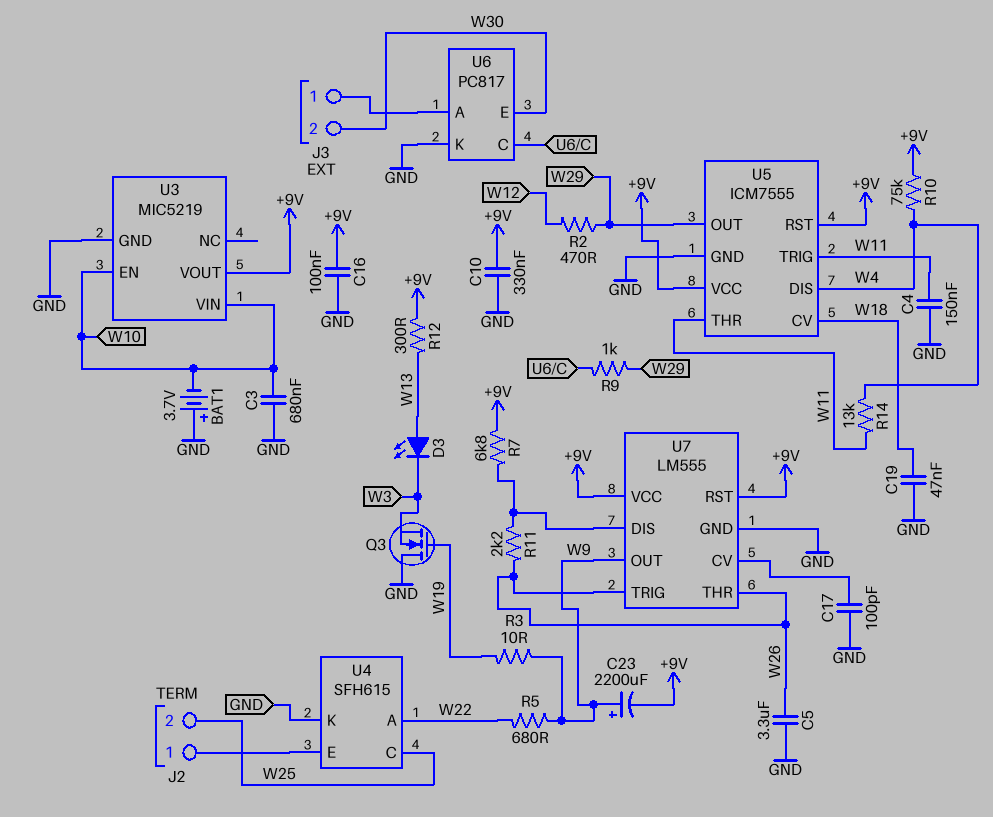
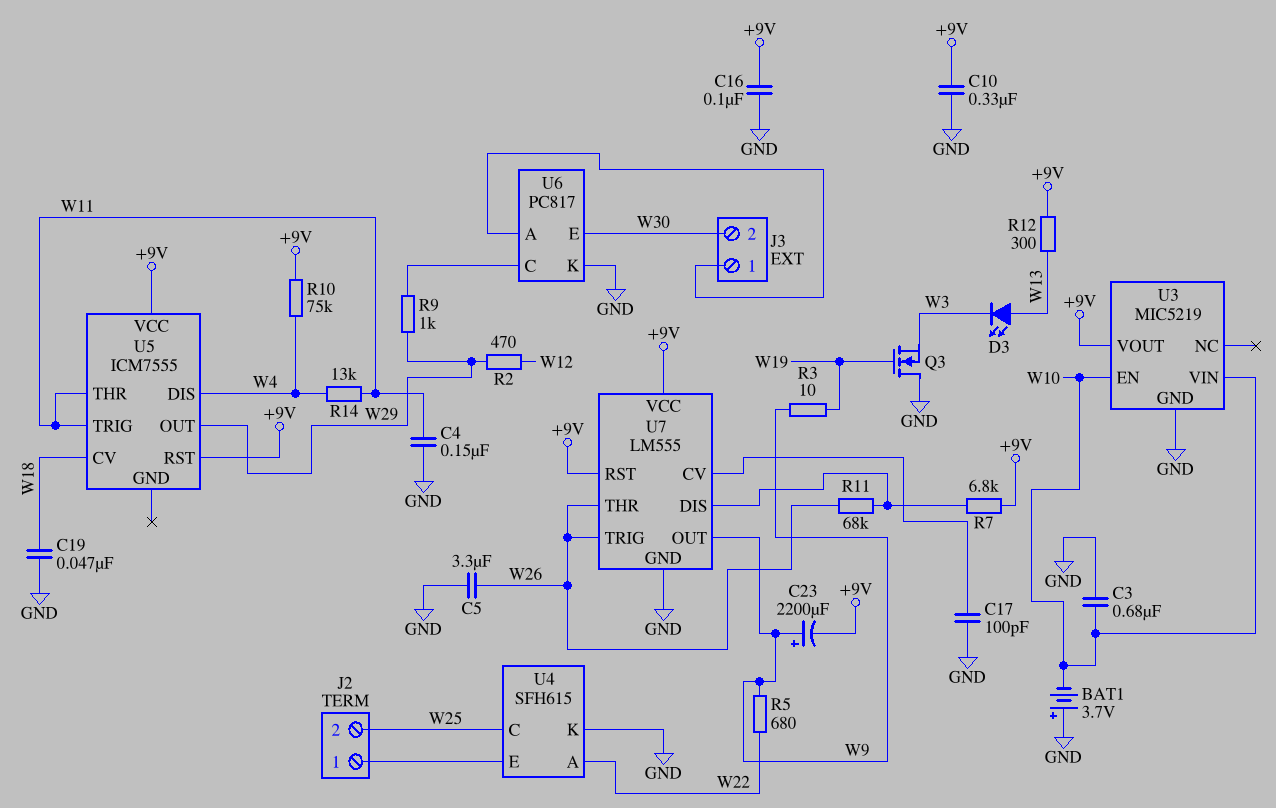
R11: 2.2k (U7/DIS, W26) -> 68k (U7/DIS, W26)
U5 pin GND: GND -> none

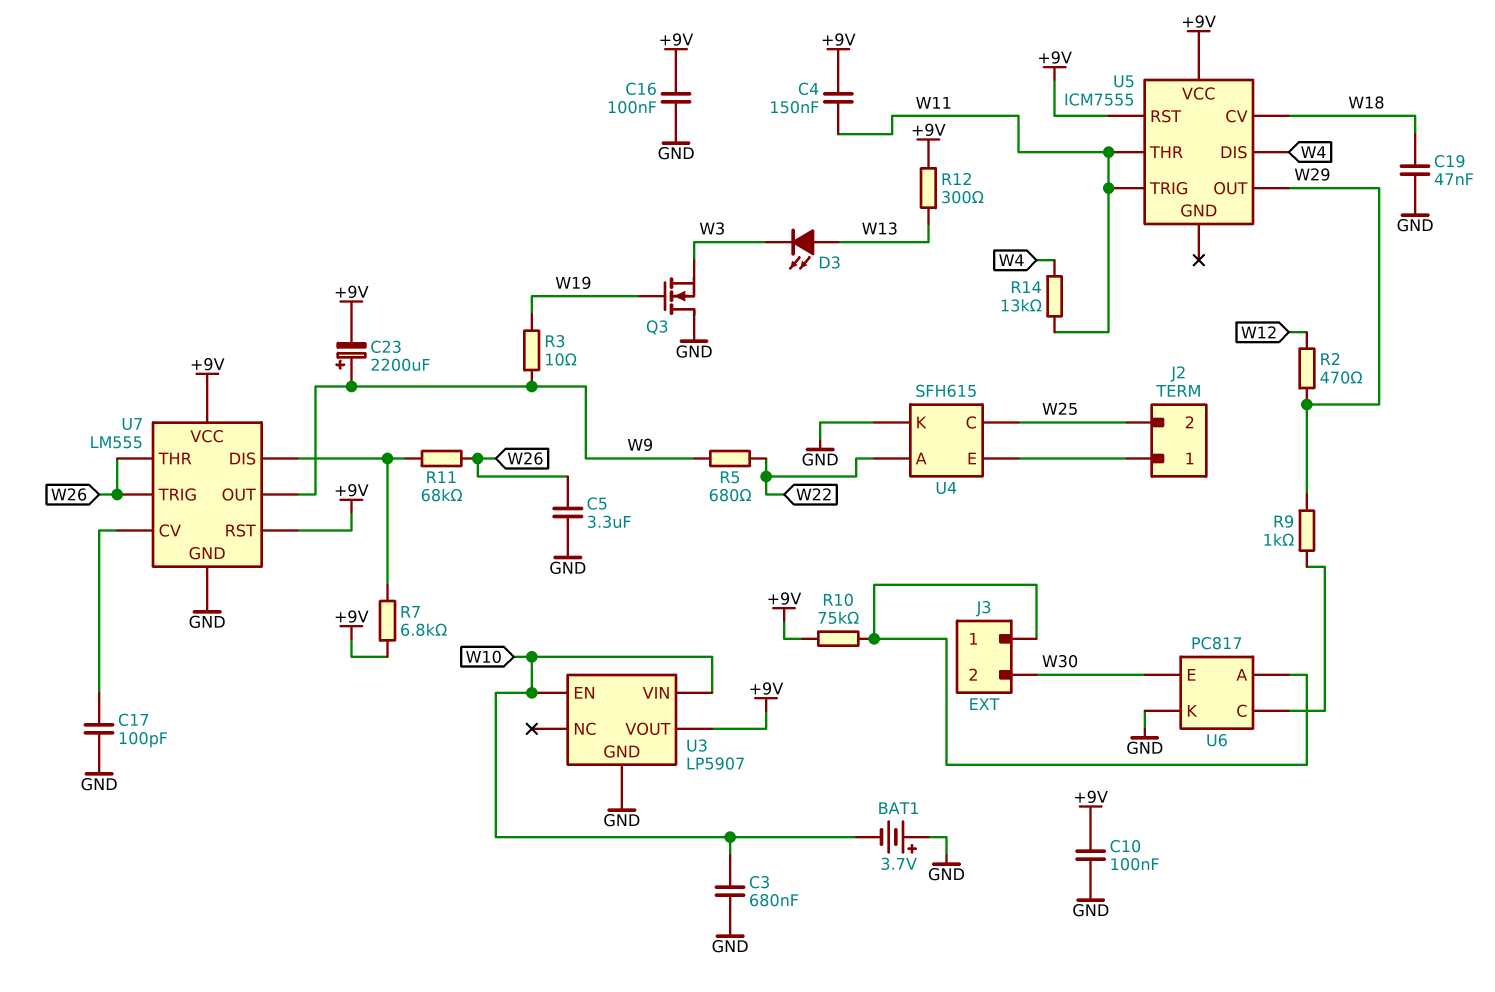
C4: 150nF (GND, W11) -> 150nF (+9V, W11)
C10: 330nF (+9V, GND) -> 100nF (+9V, GND)
R10: 75k (+9V, W4) -> 75k (+9V, J3/1)
U3: MIC5219 -> LP5907

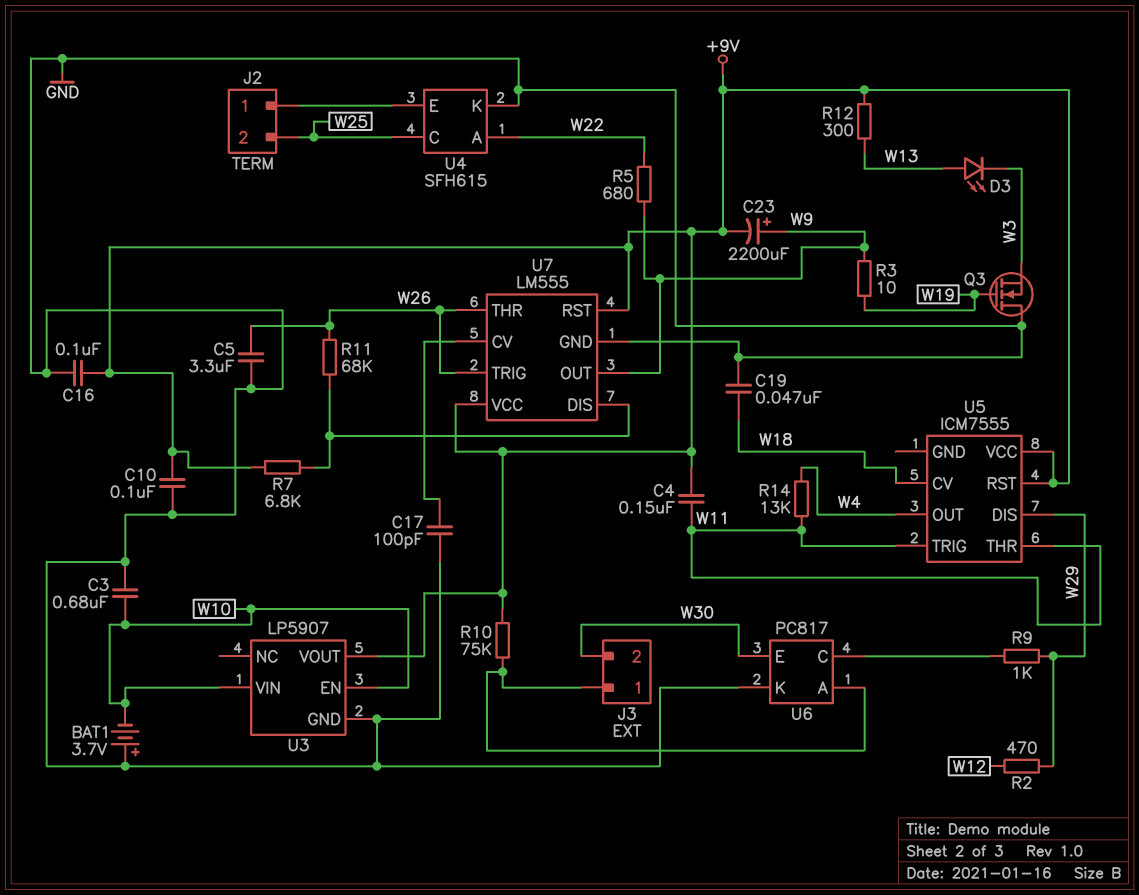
U5 pin DIS: W4 -> W29
U5 pin OUT: W29 -> W4

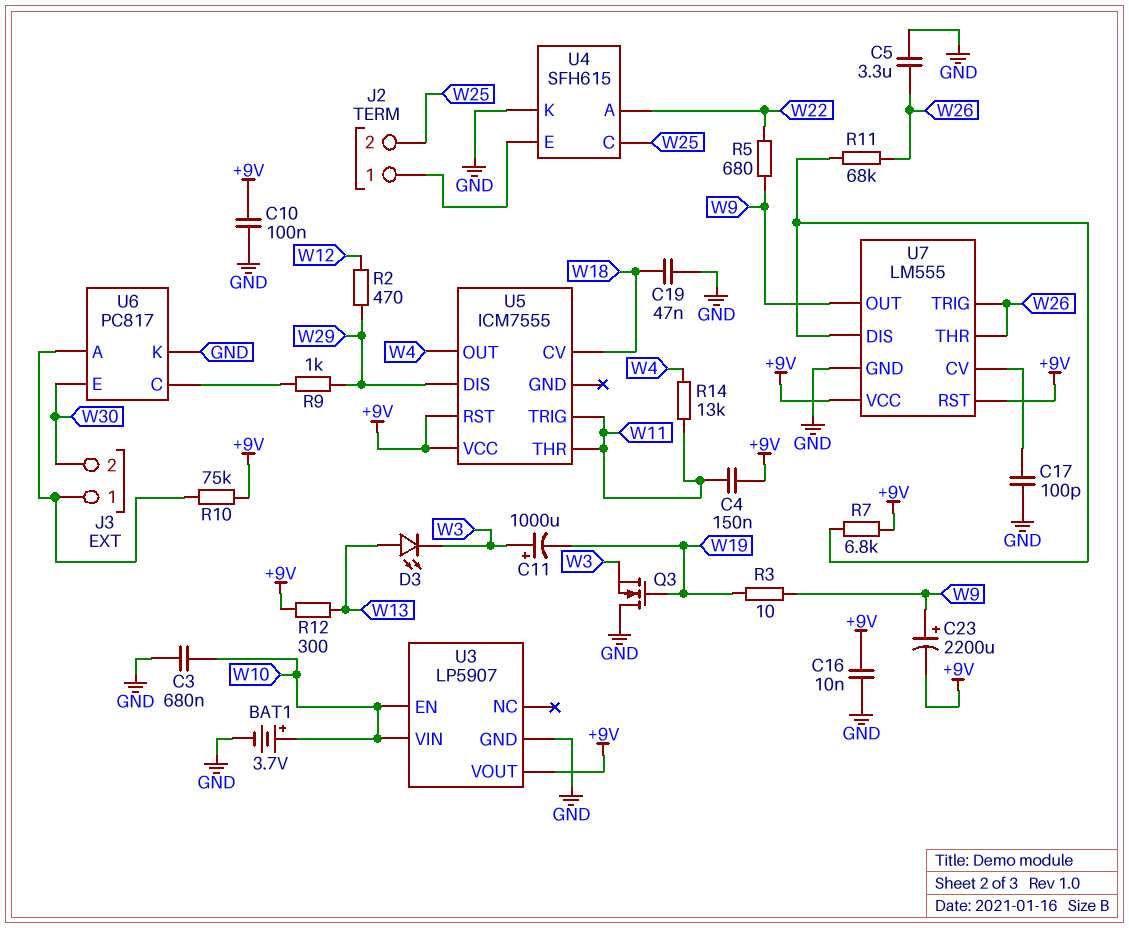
BAT1: 3.7V (plus GND, minus W10) -> 3.7V (plus W10, minus GND)
C11: none -> 1000uF (plus W3, minus W19)
C16: 100nF (+9V, GND) -> 10nF (+9V, GND)

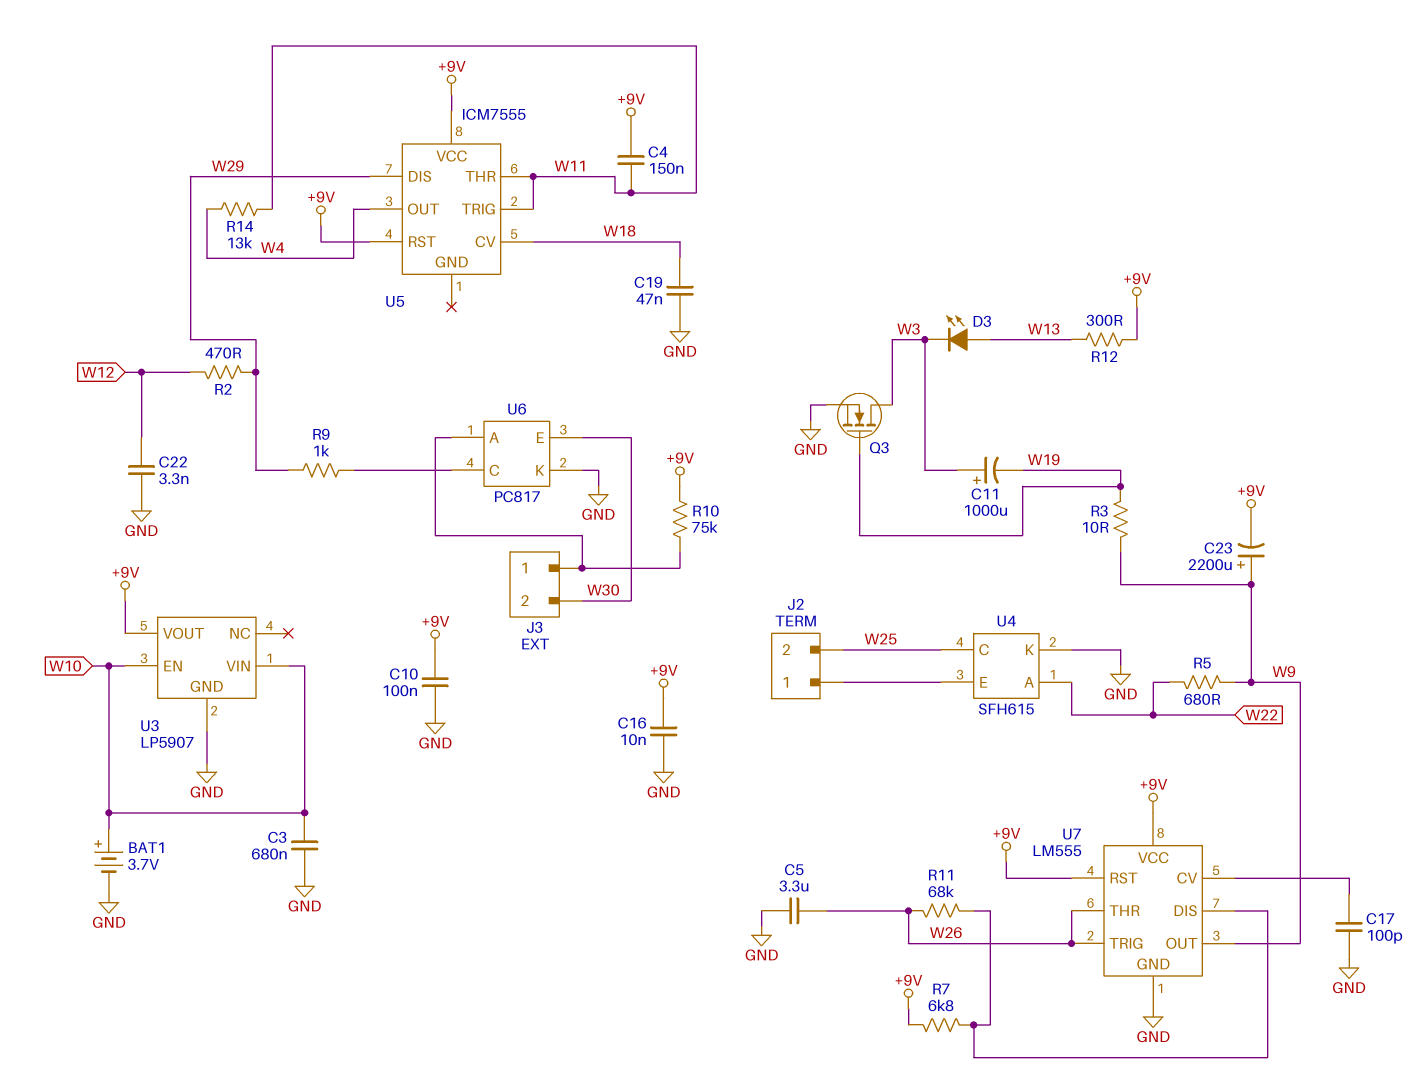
C22: none -> 3.3nF (GND, W12)
Q3: NMOS (G W19, D GND, S W3) -> NMOS (G W19, D W3, S GND)

